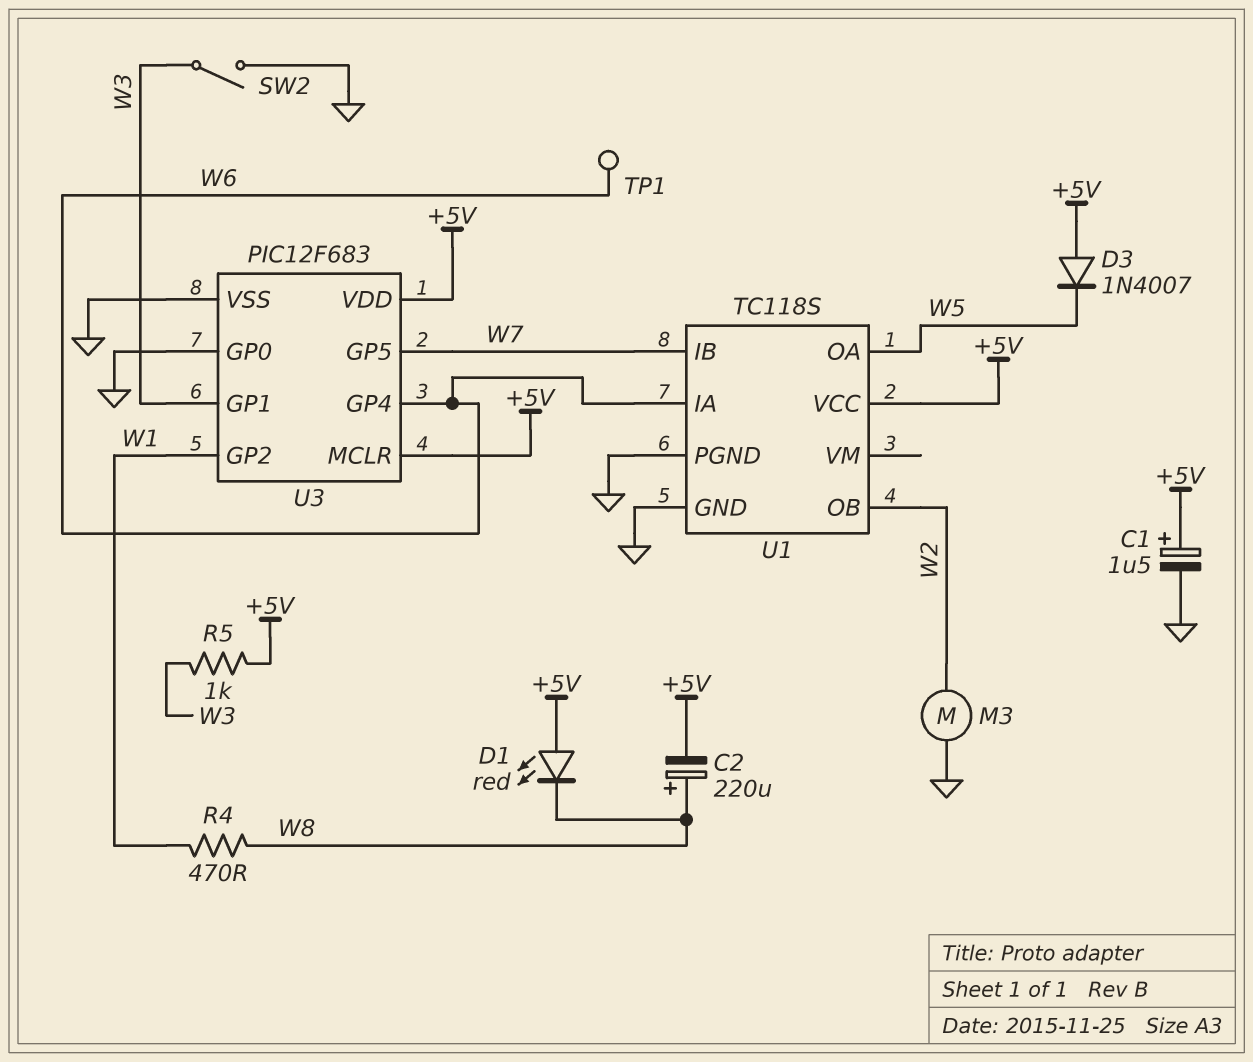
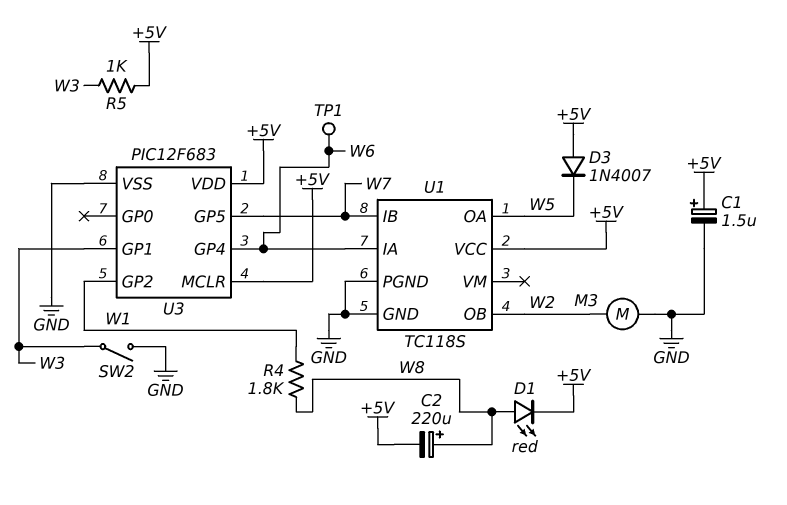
D1: LED red (A +5V, K W8) -> LED red (A W8, K +5V)
R4: 470 (W1, W8) -> 1.8k (W1, W8)
U3 pin GP0: GND -> none

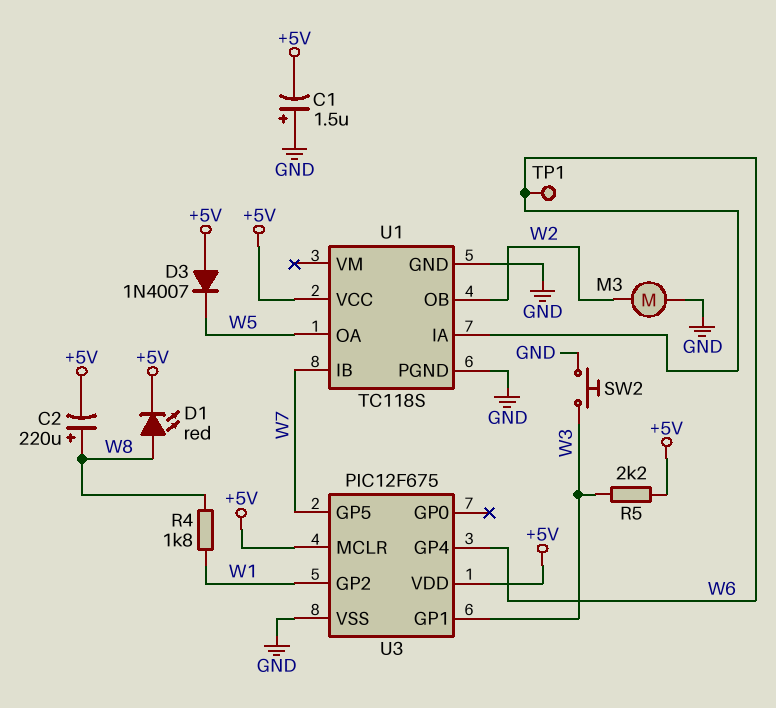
C1: 1.5uF (plus +5V, minus GND) -> 1.5uF (plus GND, minus +5V)
R5: 1k (+5V, W3) -> 2.2k (+5V, W3)
SW2: switch (GND, W3) -> button (GND, W3)
U3: PIC12F683 -> PIC12F675

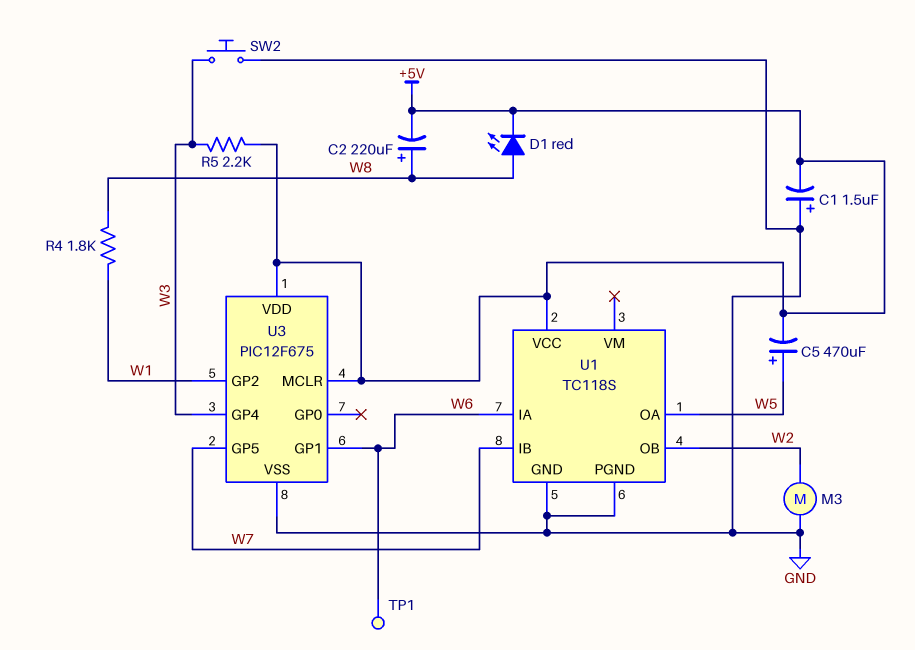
C5: none -> 470uF (plus W5, minus +5V)
D3: diode 1N4007 (A +5V, K W5) -> none
U3 pin GP1: W3 -> W6
U3 pin GP4: W6 -> W3

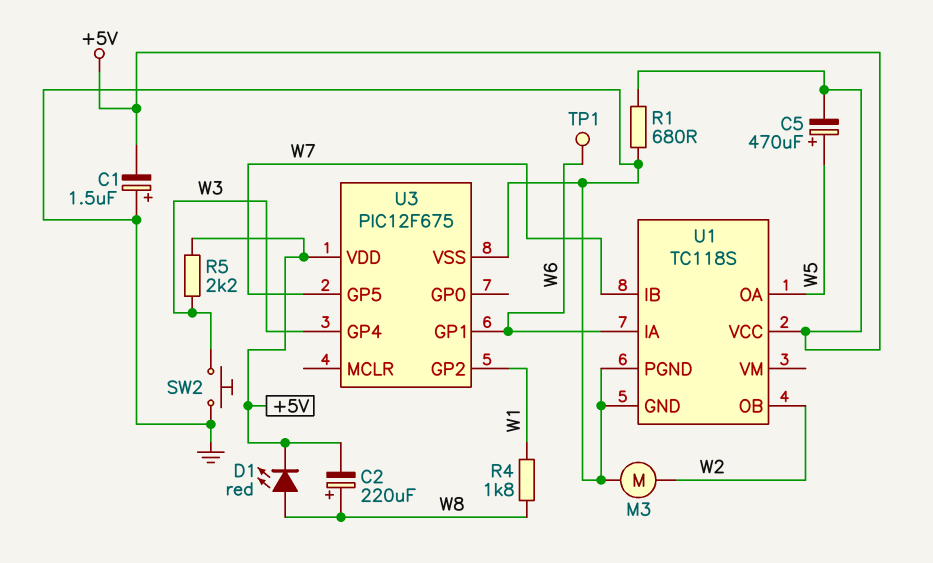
R1: none -> 680 (+5V, GND)
U3 pin MCLR: +5V -> none

